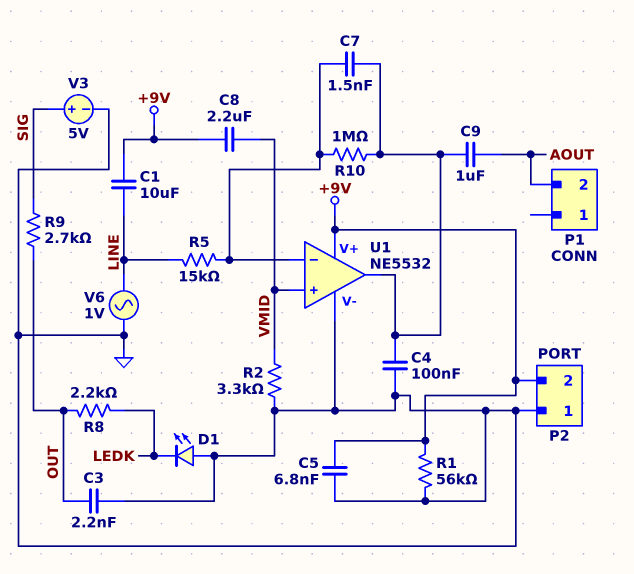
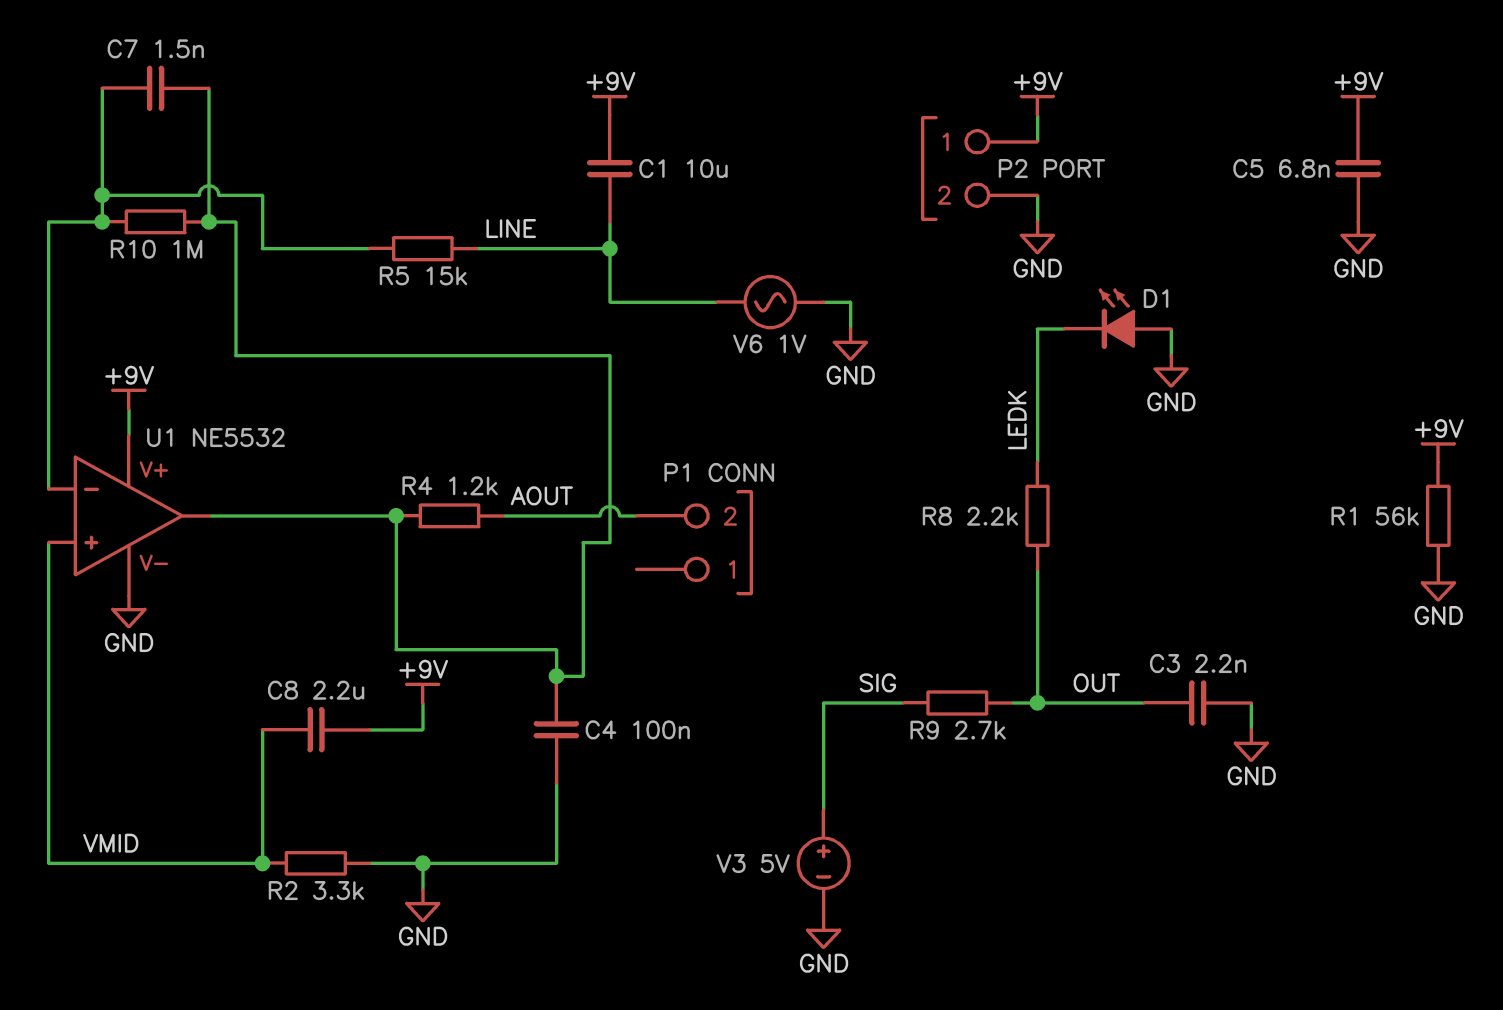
C9: 1uF (AOUT, U1/out) -> none
P2 pin 1: GND -> +9V
P2 pin 2: +9V -> GND
R4: none -> 1.2k (AOUT, U1/out)

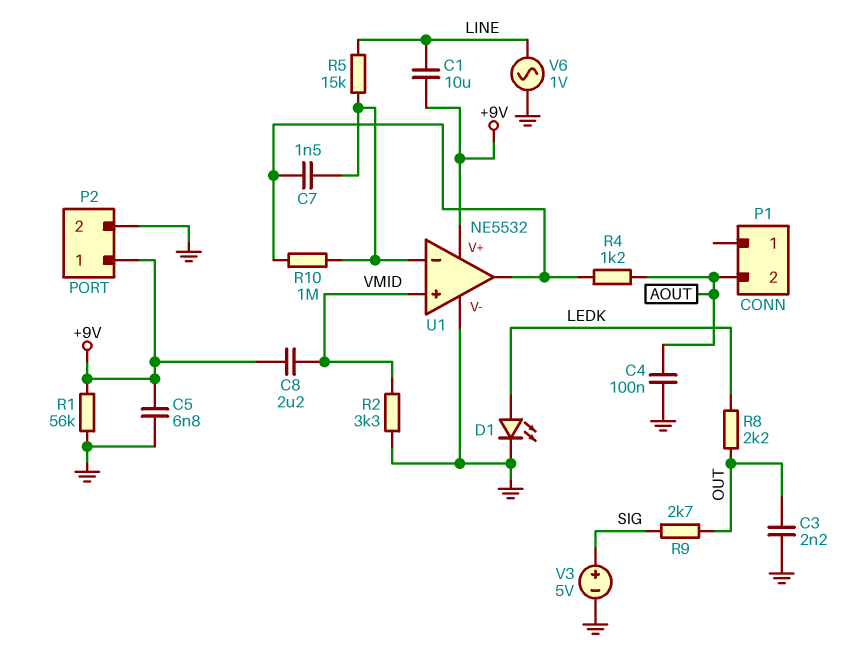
C4: 100nF (GND, U1/out) -> 100nF (AOUT, GND)
D1: LED (A GND, K LEDK) -> LED (A LEDK, K GND)

